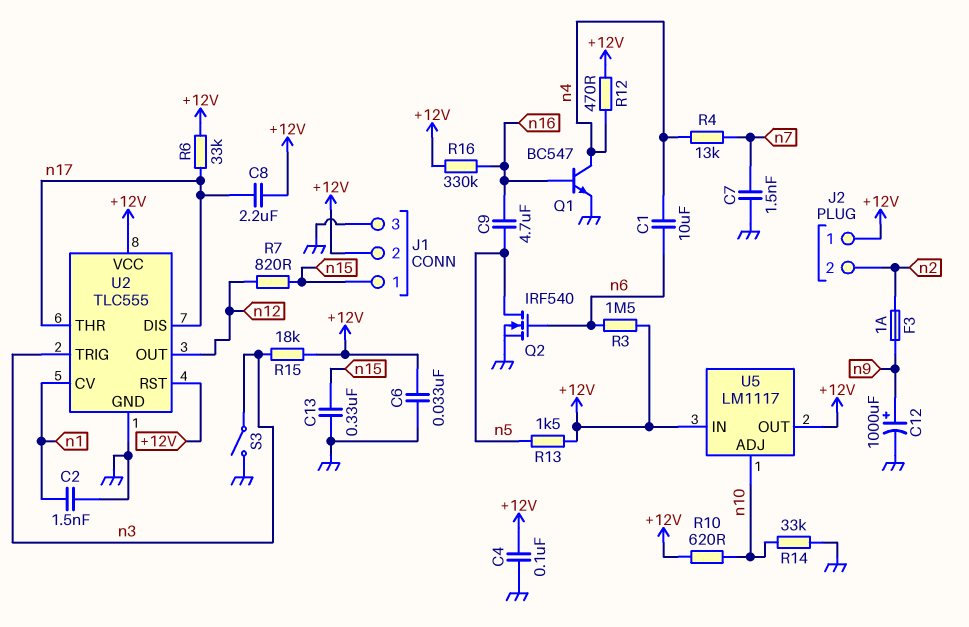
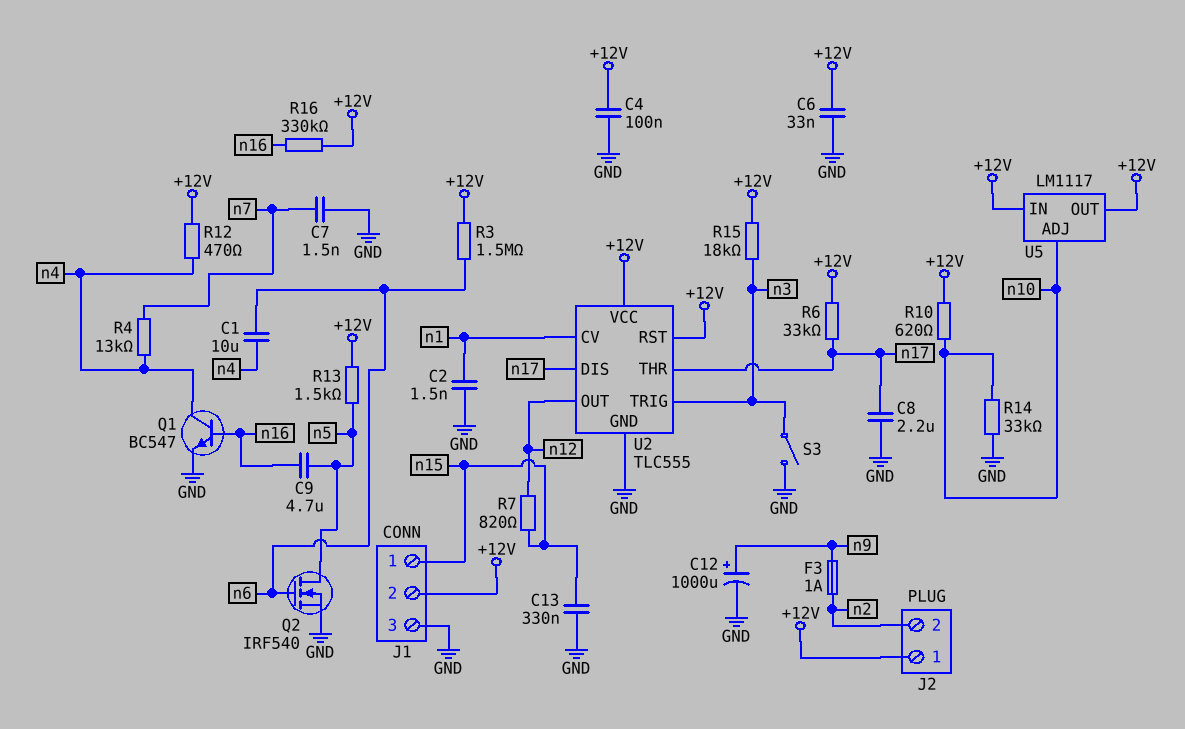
C8: 2.2uF (+12V, n17) -> 2.2uF (GND, n17)

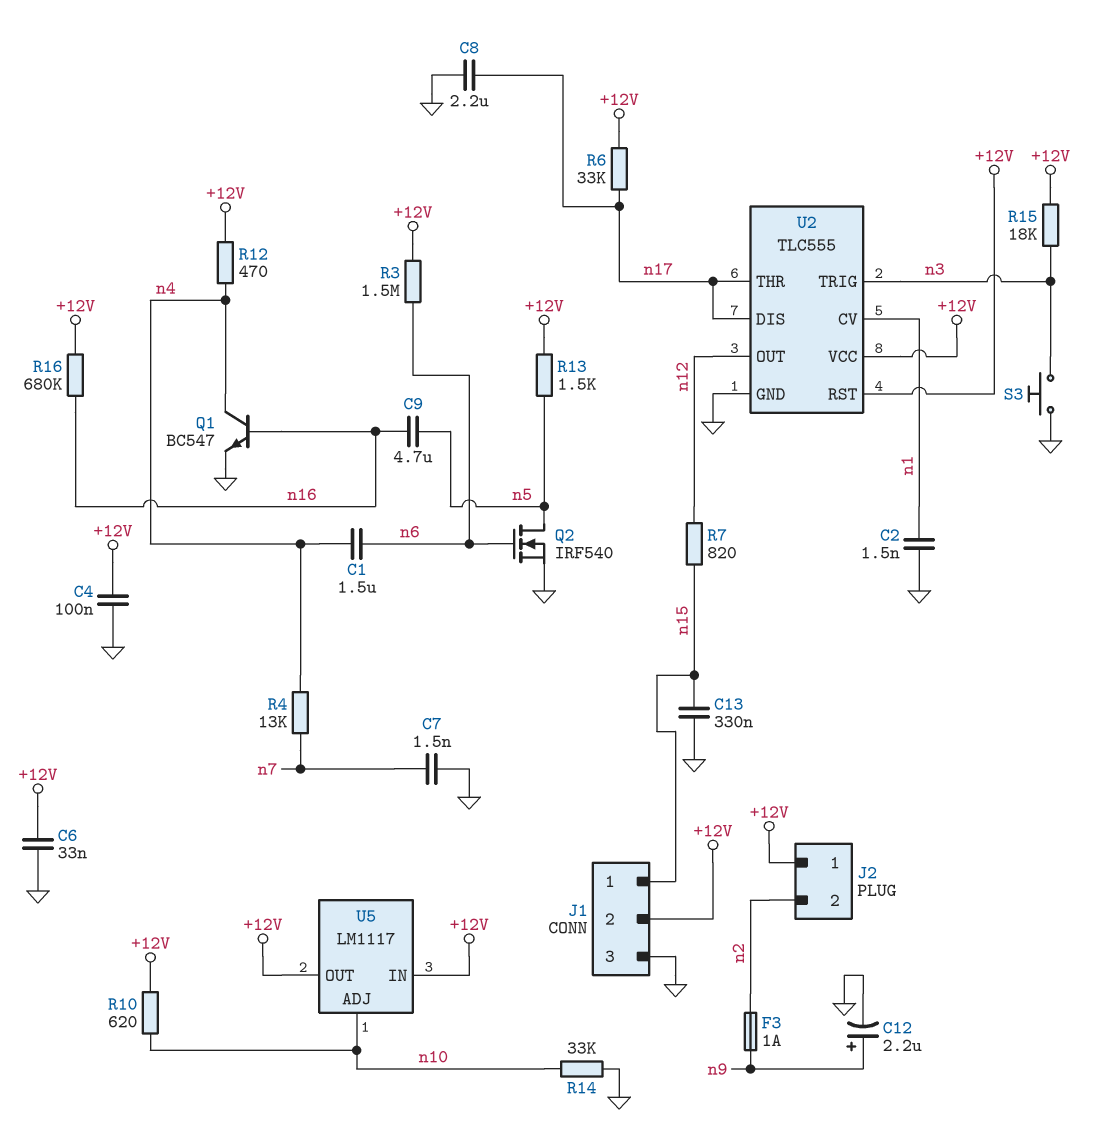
C1: 10uF (n4, n6) -> 1.5uF (n4, n6)
C12: 1000uF (plus n9, minus GND) -> 2.2uF (plus n9, minus GND)
R16: 330k (+12V, n16) -> 680k (+12V, n16)
S3: switch (GND, n3) -> button (GND, n3)

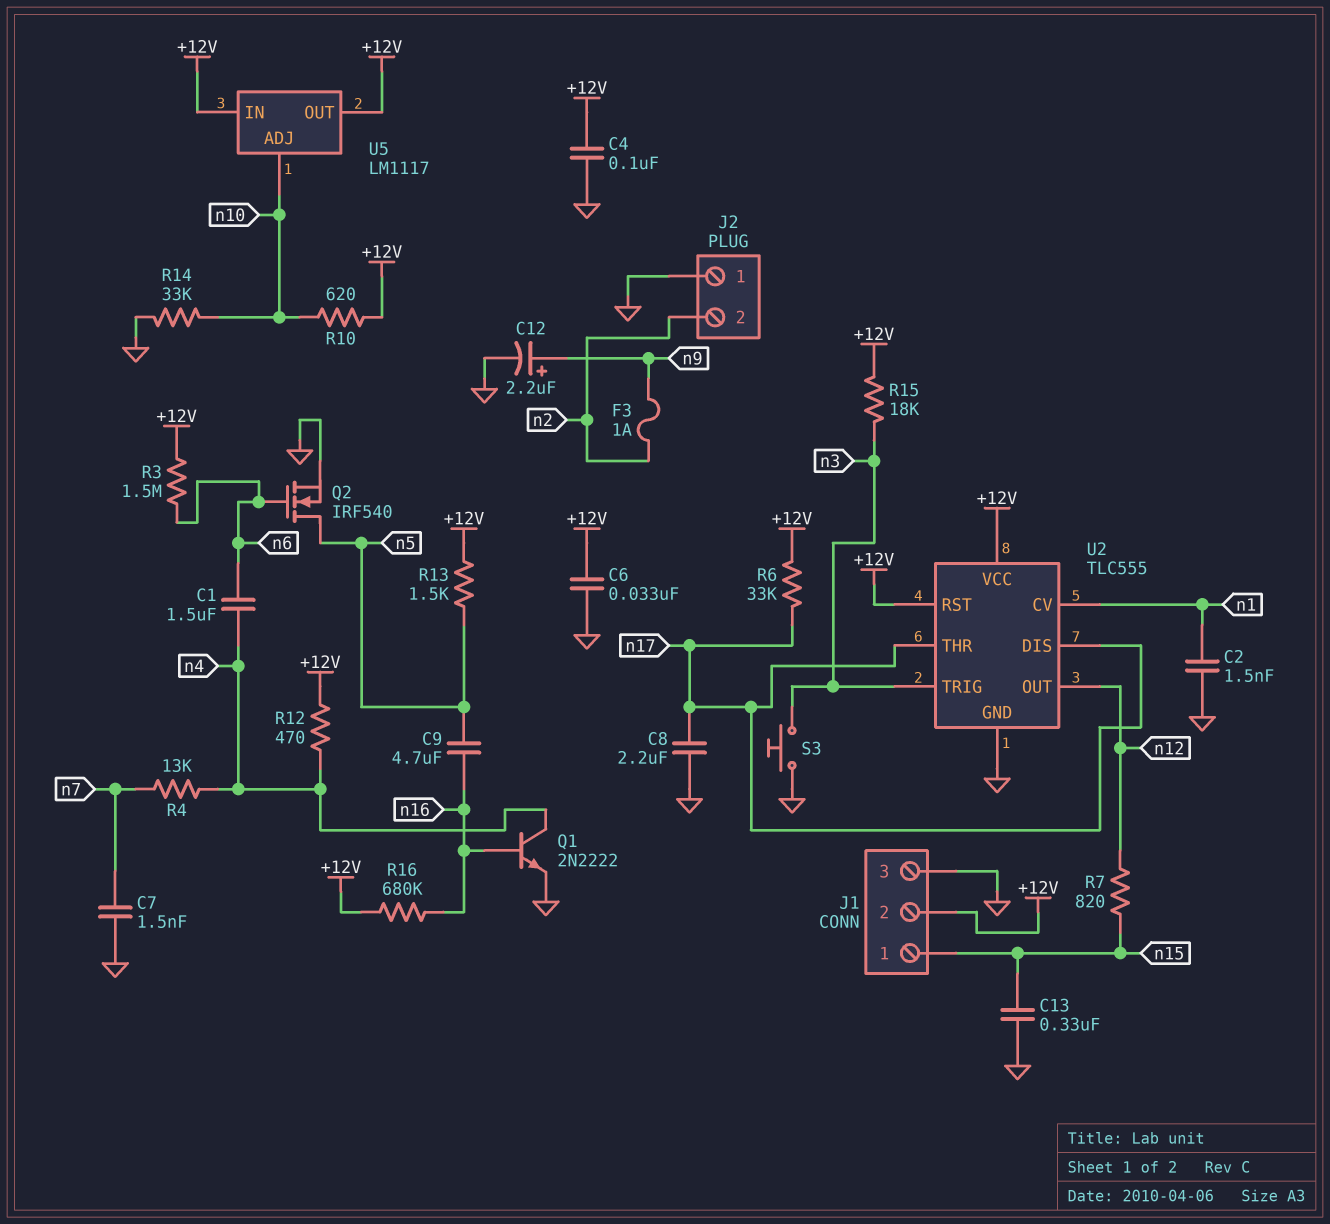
J2 pin 1: +12V -> GND
Q1: NPN BC547 (B n16, C n4, E GND) -> NPN 2N2222 (B n16, C n4, E GND)

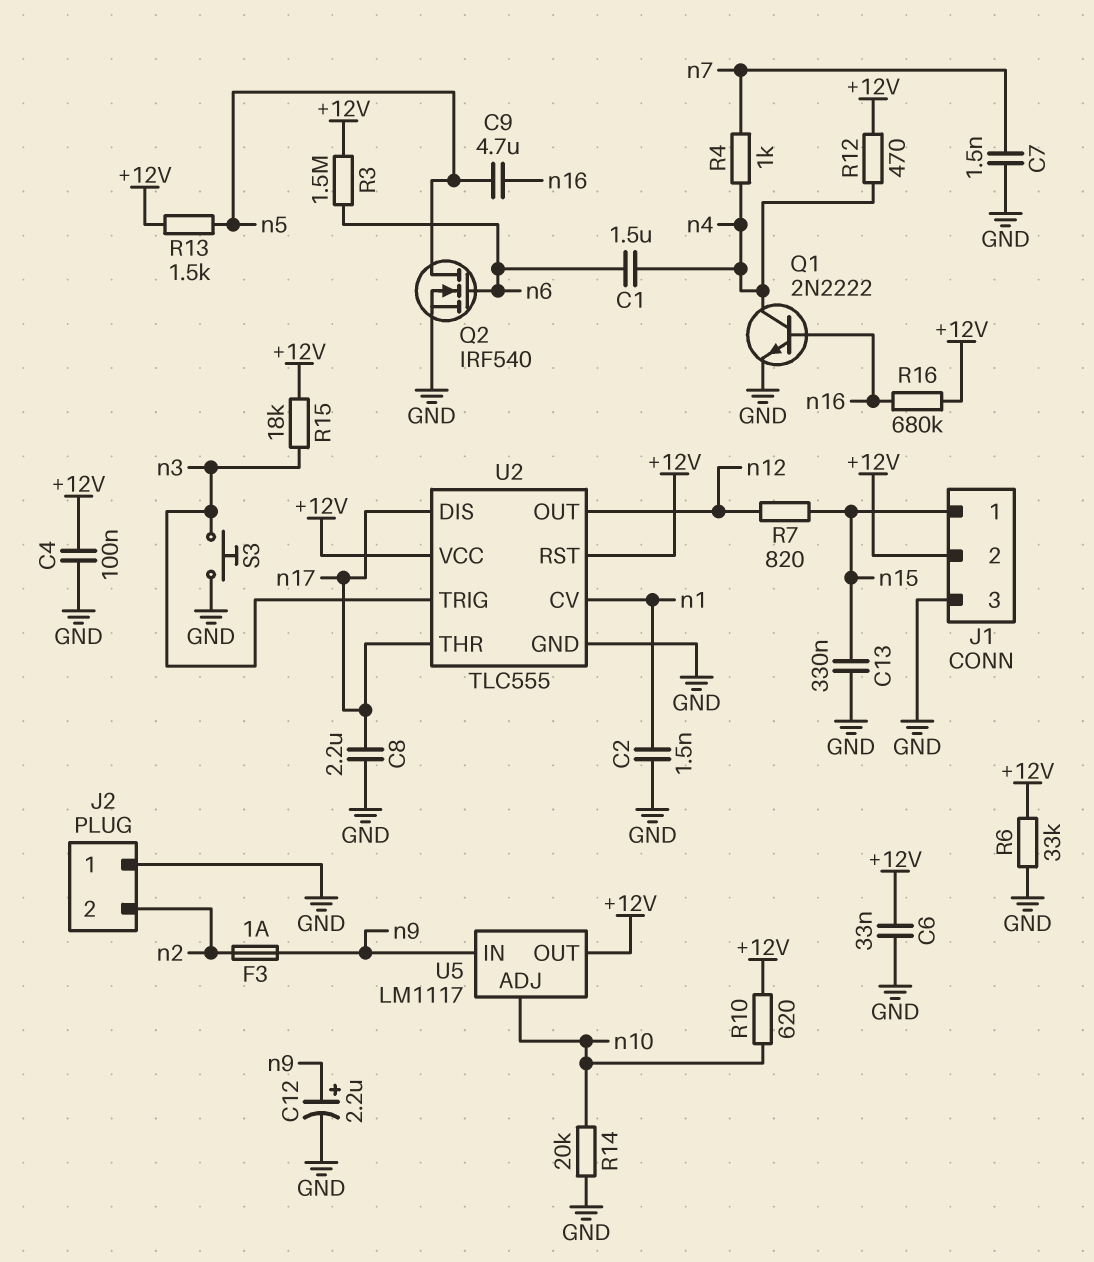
R4: 13k (n4, n7) -> 1k (n4, n7)
R6: 33k (+12V, n17) -> 33k (+12V, GND)
R14: 33k (GND, n10) -> 20k (GND, n10)
U5 pin IN: +12V -> n9

